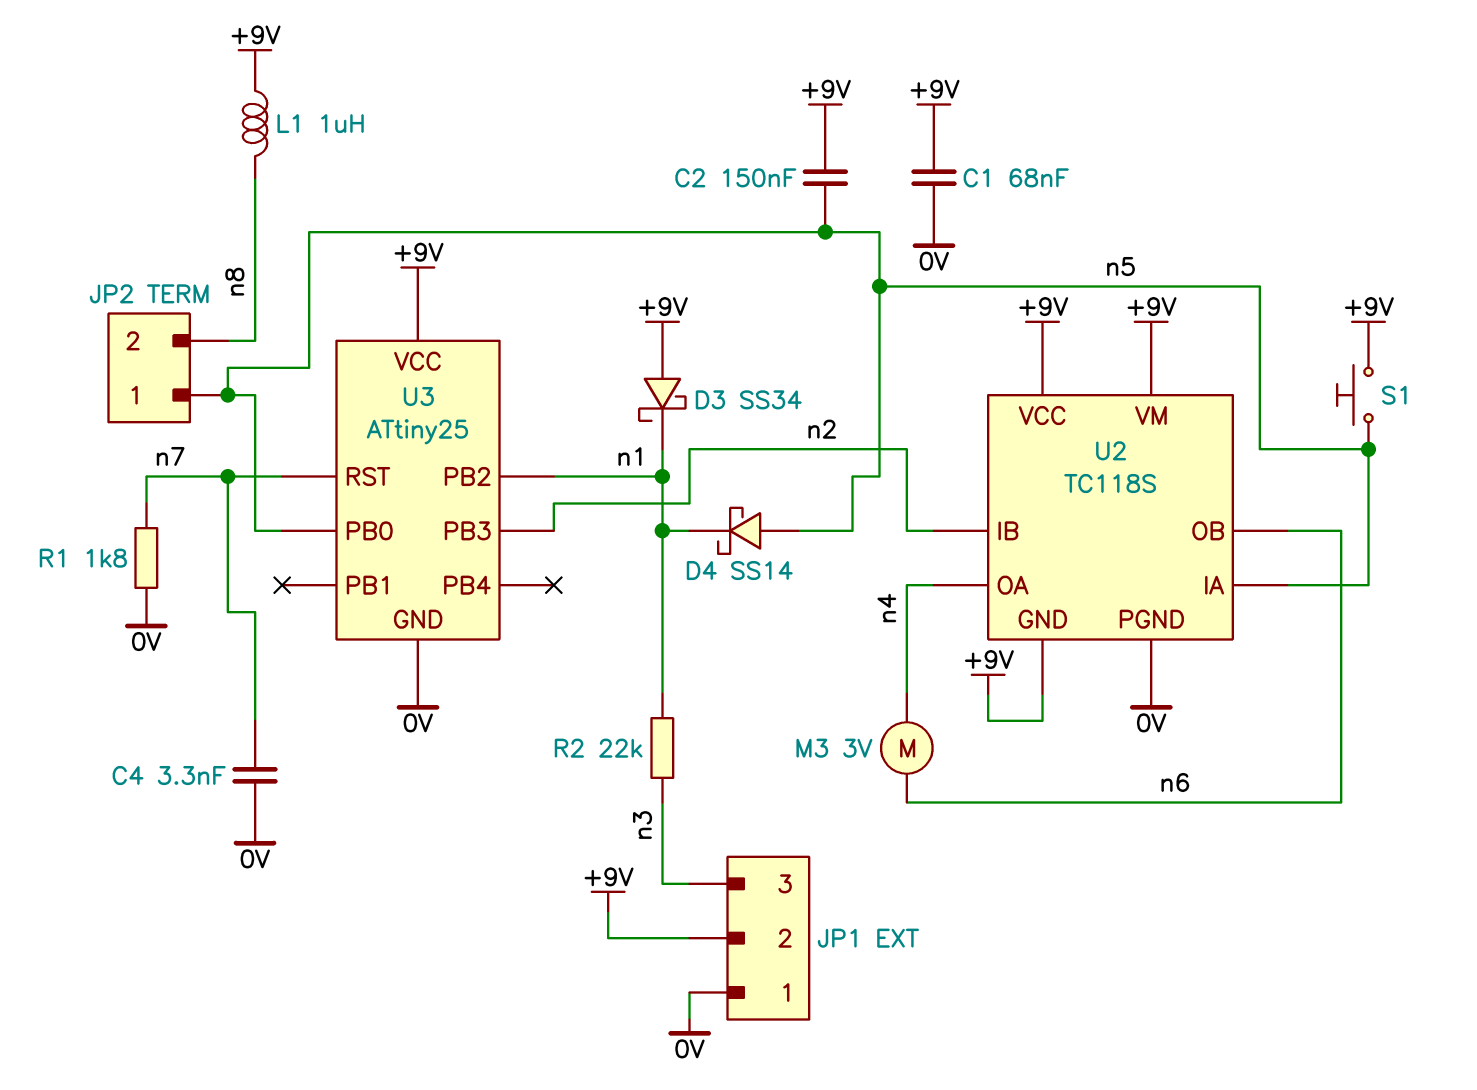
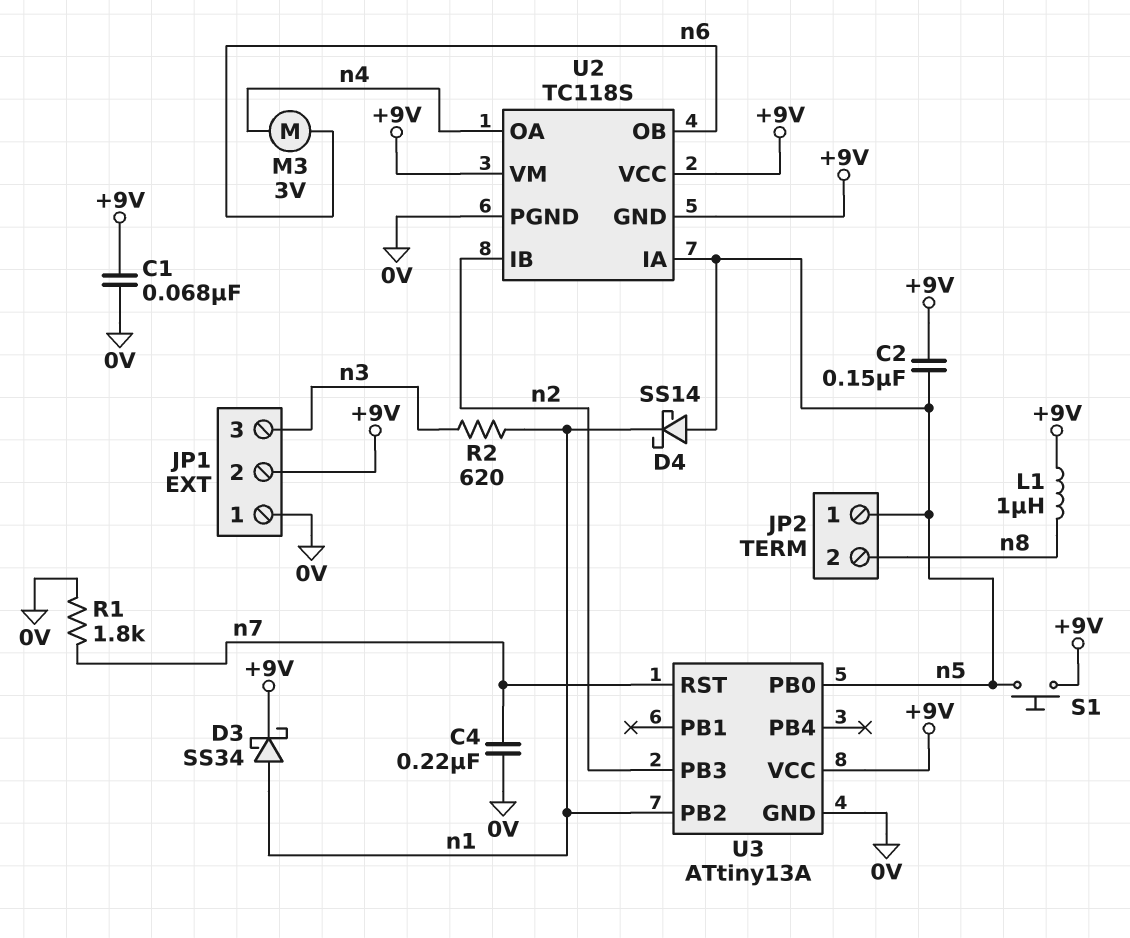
C4: 3.3nF (0V, n7) -> 220nF (0V, n7)
D3: schottky SS34 (A +9V, K n1) -> schottky SS34 (A n1, K +9V)
R2: 22k (n1, n3) -> 620 (n1, n3)
U3: ATtiny25 -> ATtiny13A

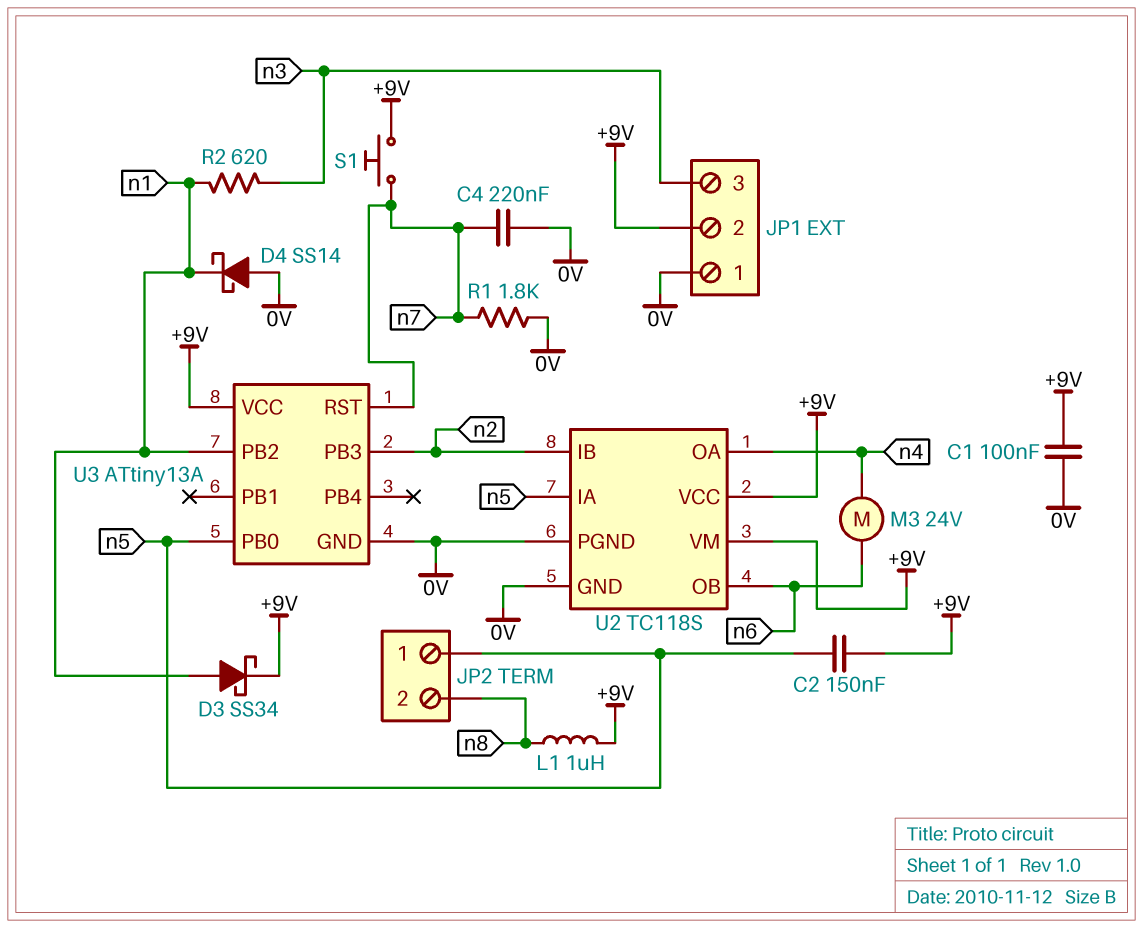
C1: 68nF (+9V, 0V) -> 100nF (+9V, 0V)
D4: schottky SS14 (A n5, K n1) -> schottky SS14 (A 0V, K n1)
M3: motor 3V (n4, n6) -> motor 24V (n4, n6)
S1: button (+9V, n5) -> button (+9V, n7)
U2 pin GND: +9V -> 0V

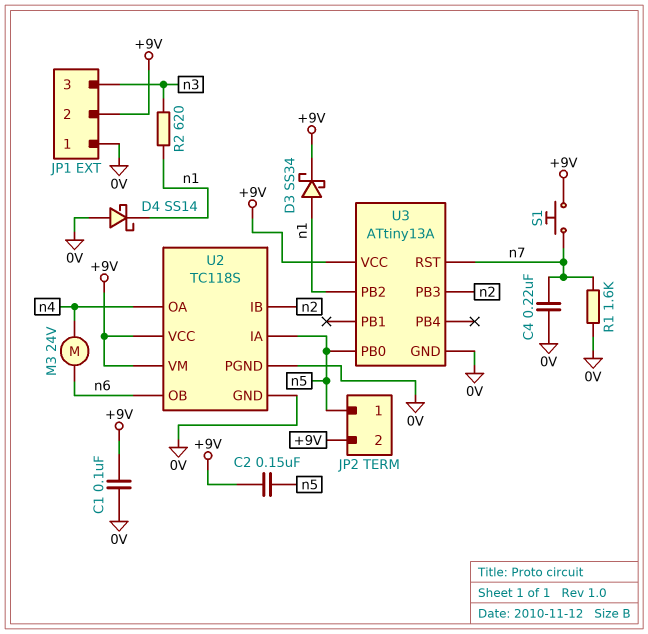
JP2 pin 2: n8 -> +9V
L1: 1uH (+9V, n8) -> none
R1: 1.8k (0V, n7) -> 1.6k (0V, n7)

